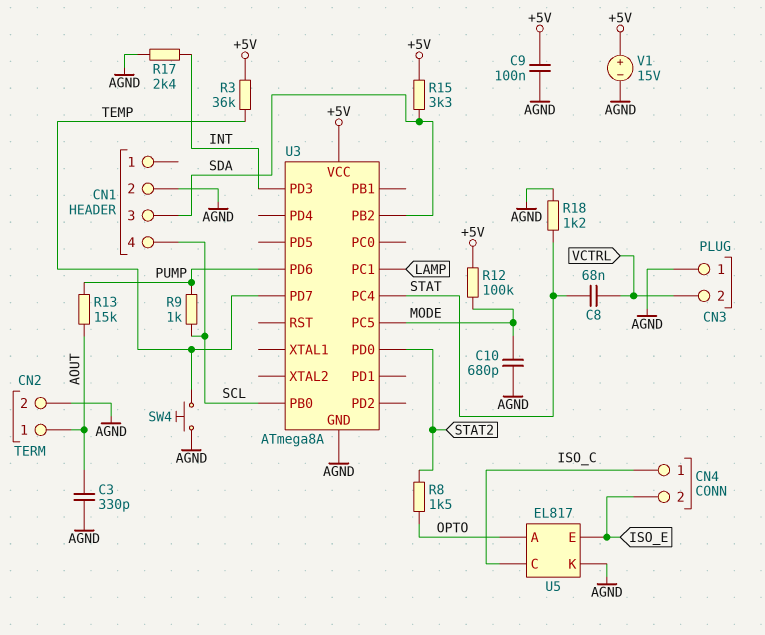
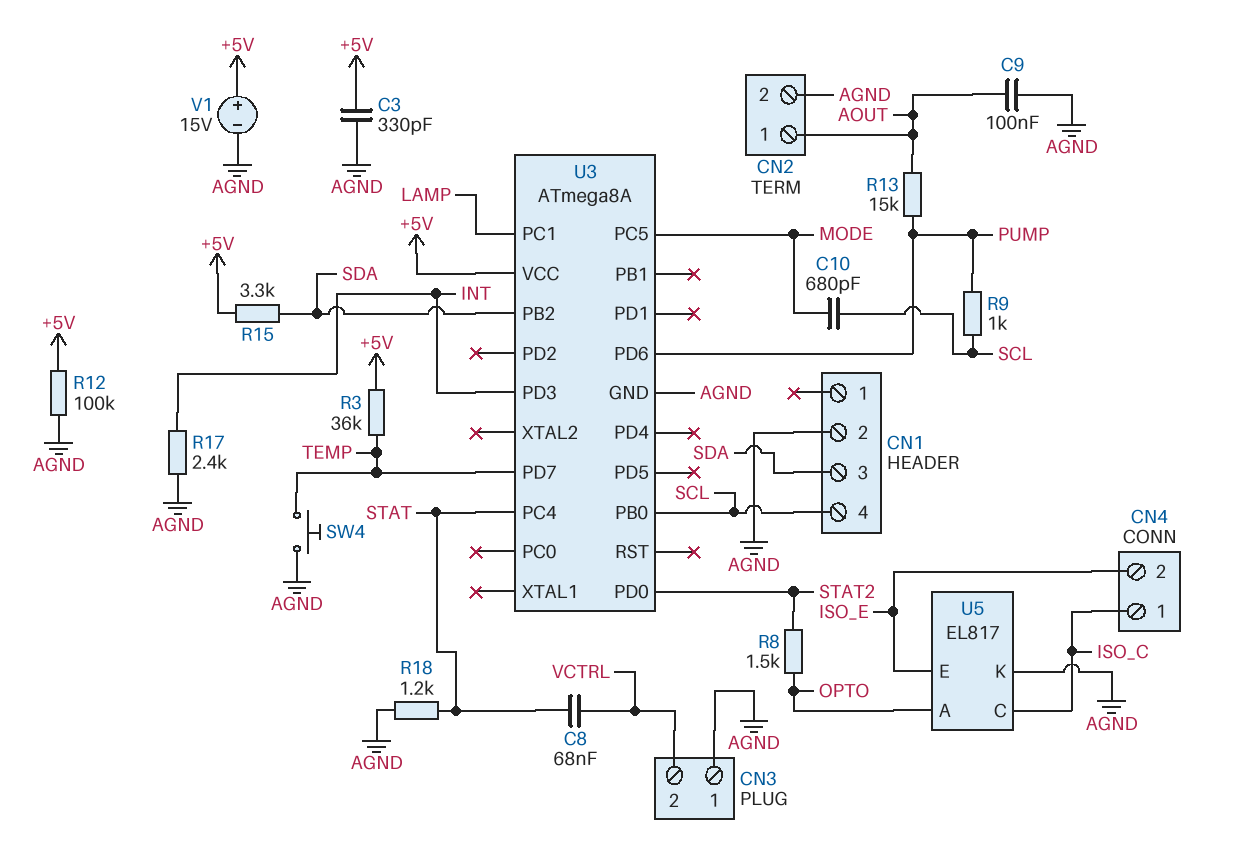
C3: 330pF (AGND, AOUT) -> 330pF (+5V, AGND)
C9: 100nF (+5V, AGND) -> 100nF (AGND, AOUT)
C10: 680pF (AGND, MODE) -> 680pF (MODE, SCL)
R12: 100k (+5V, MODE) -> 100k (+5V, AGND)

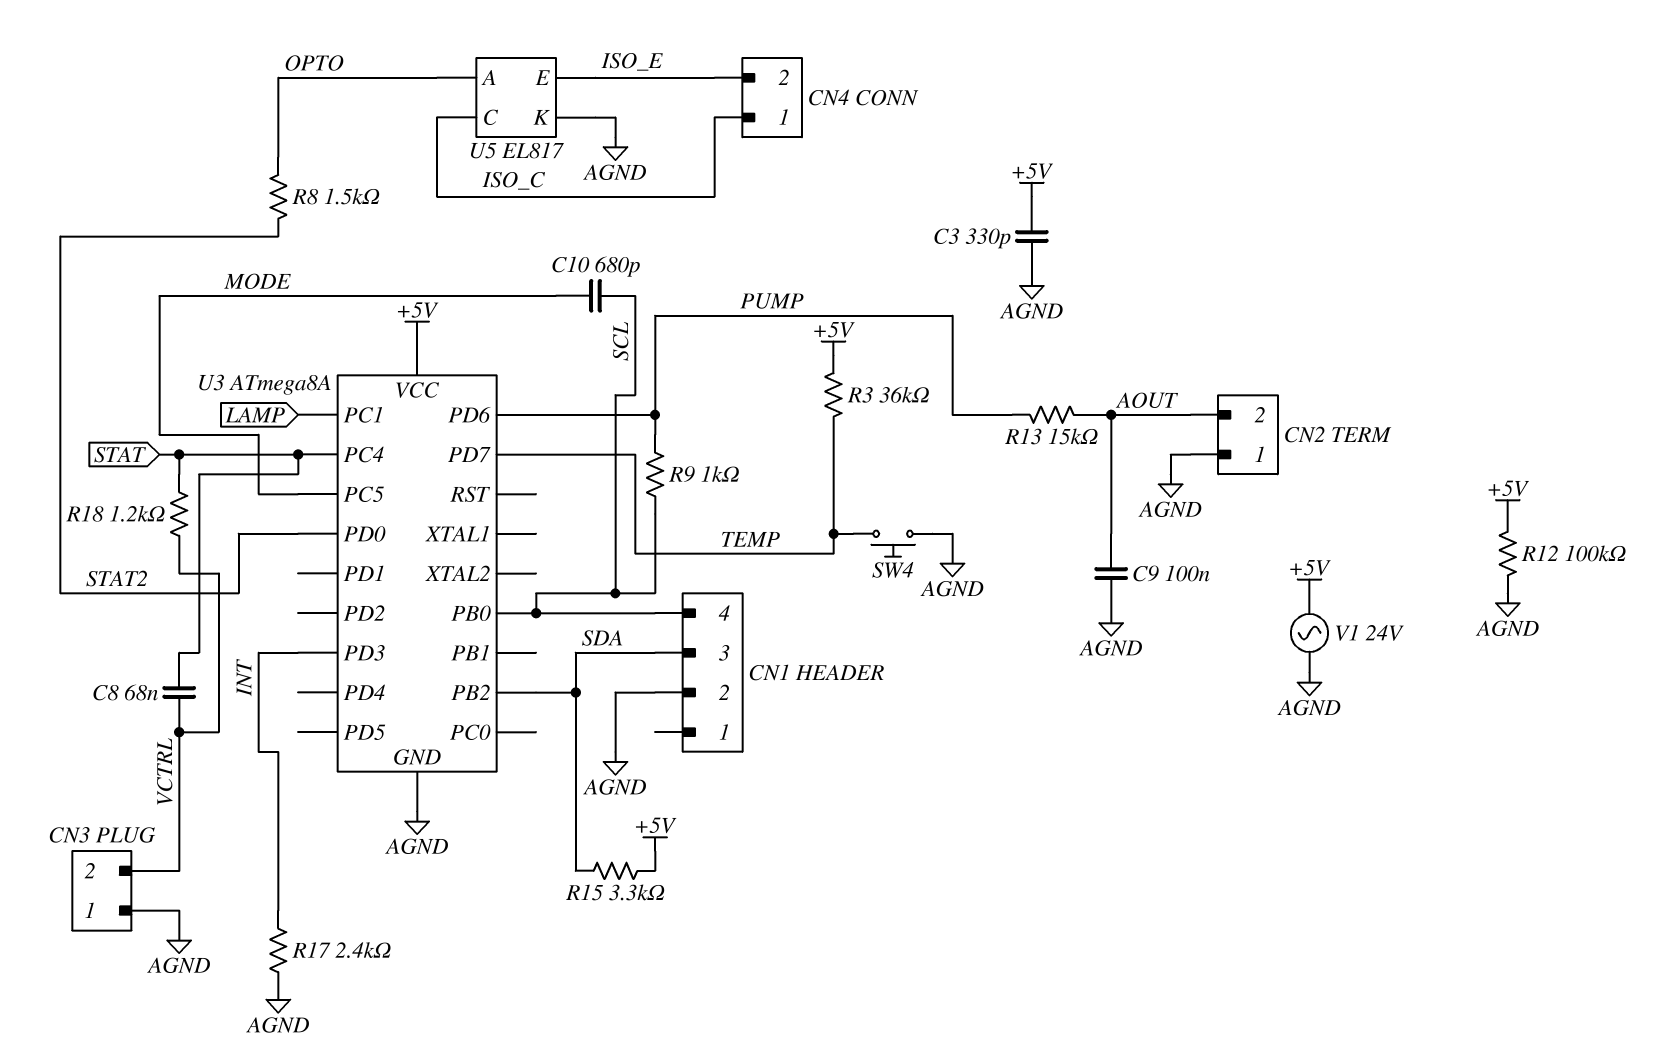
CN2 pin 1: AOUT -> AGND
CN2 pin 2: AGND -> AOUT
R18: 1.2k (AGND, STAT) -> 1.2k (STAT, VCTRL)
V1: 15V (plus +5V, minus AGND) -> AC 24V (+5V, AGND)

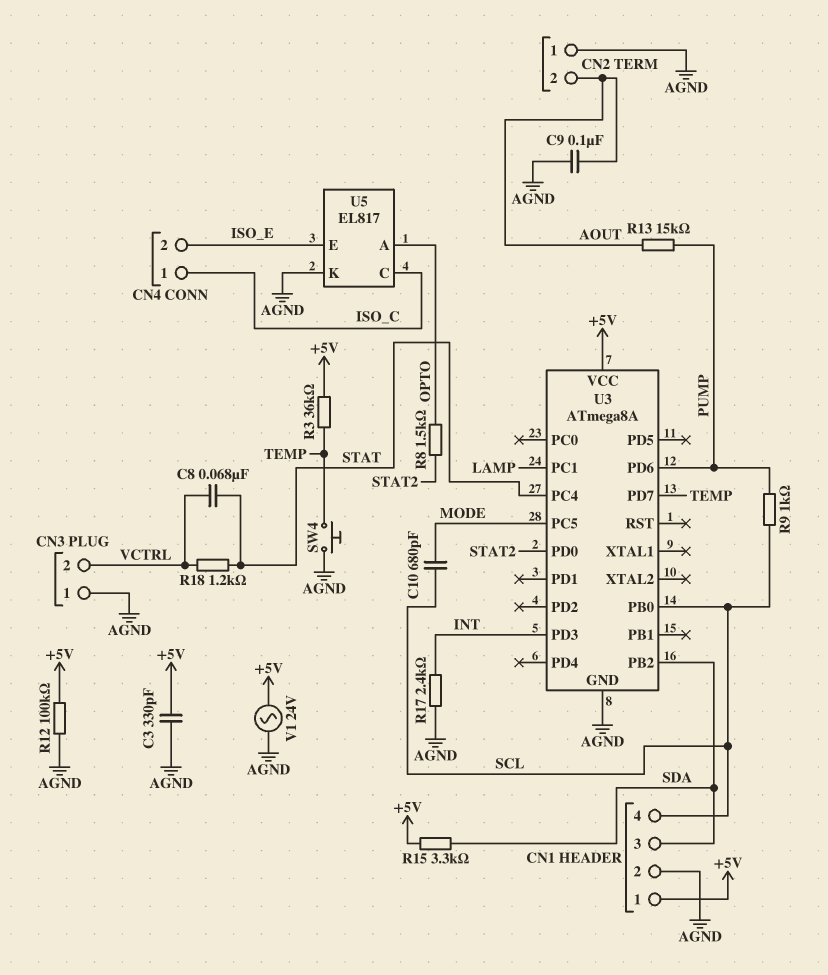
CN1 pin 1: none -> +5V

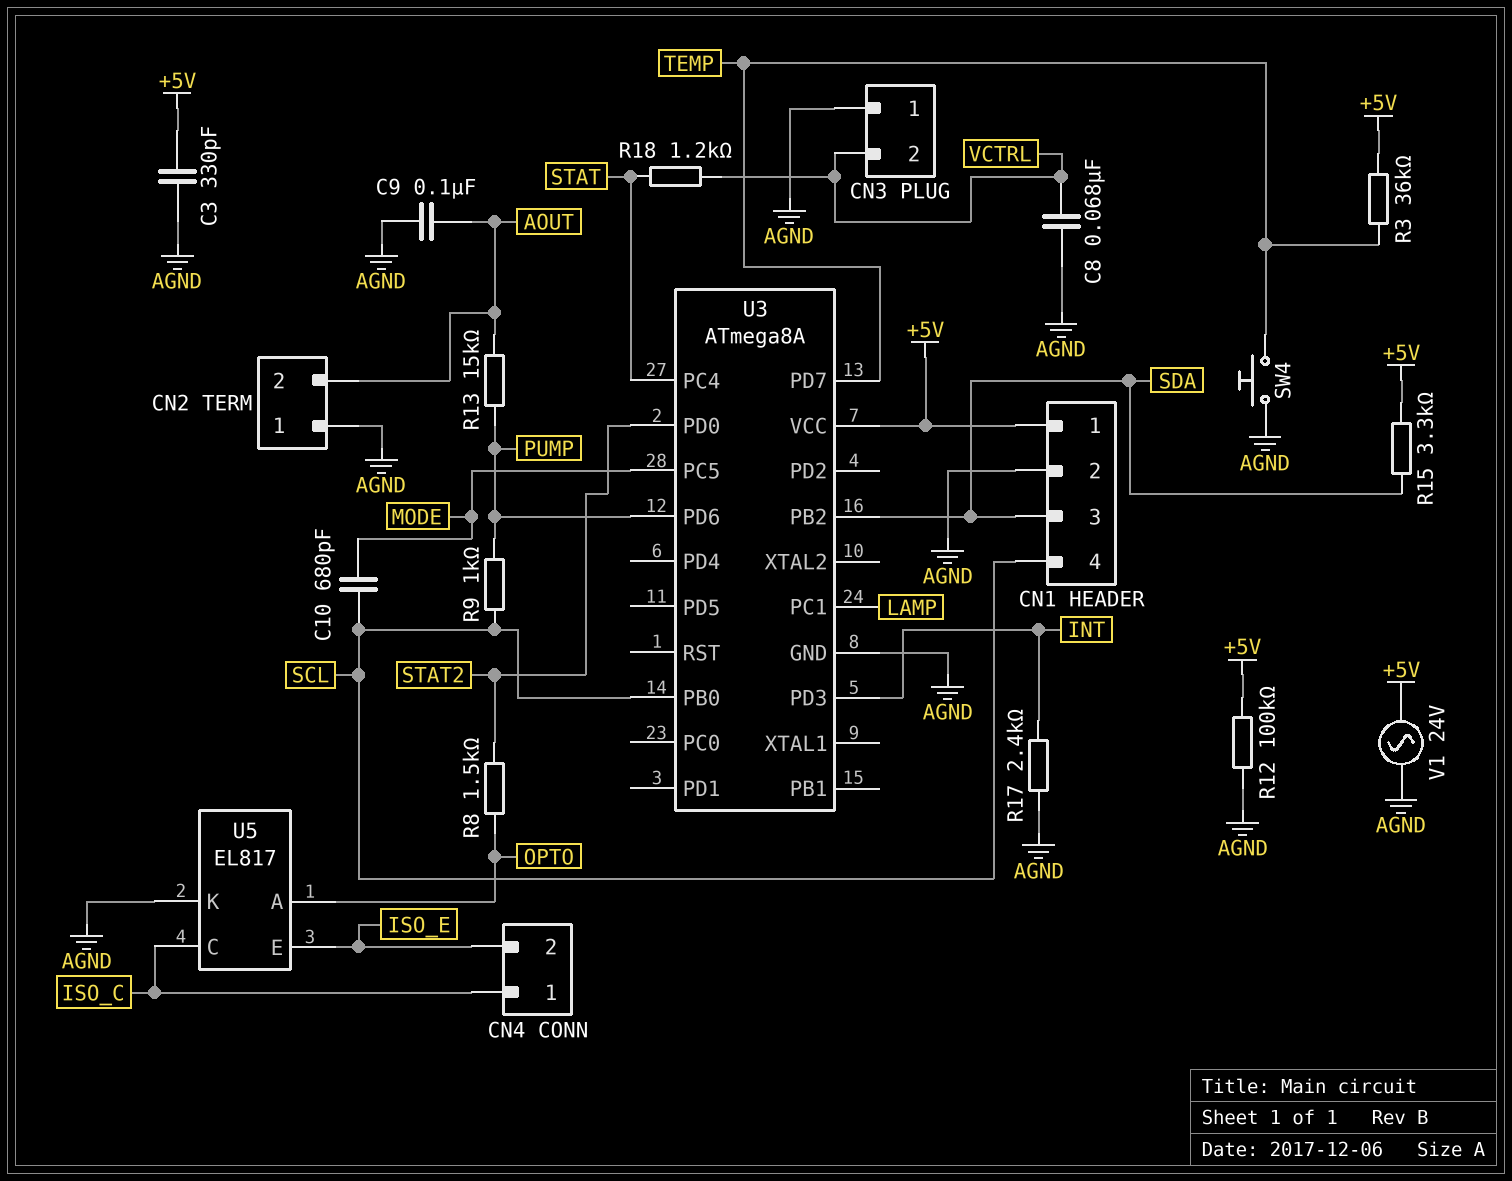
C8: 68nF (STAT, VCTRL) -> 68nF (AGND, VCTRL)

